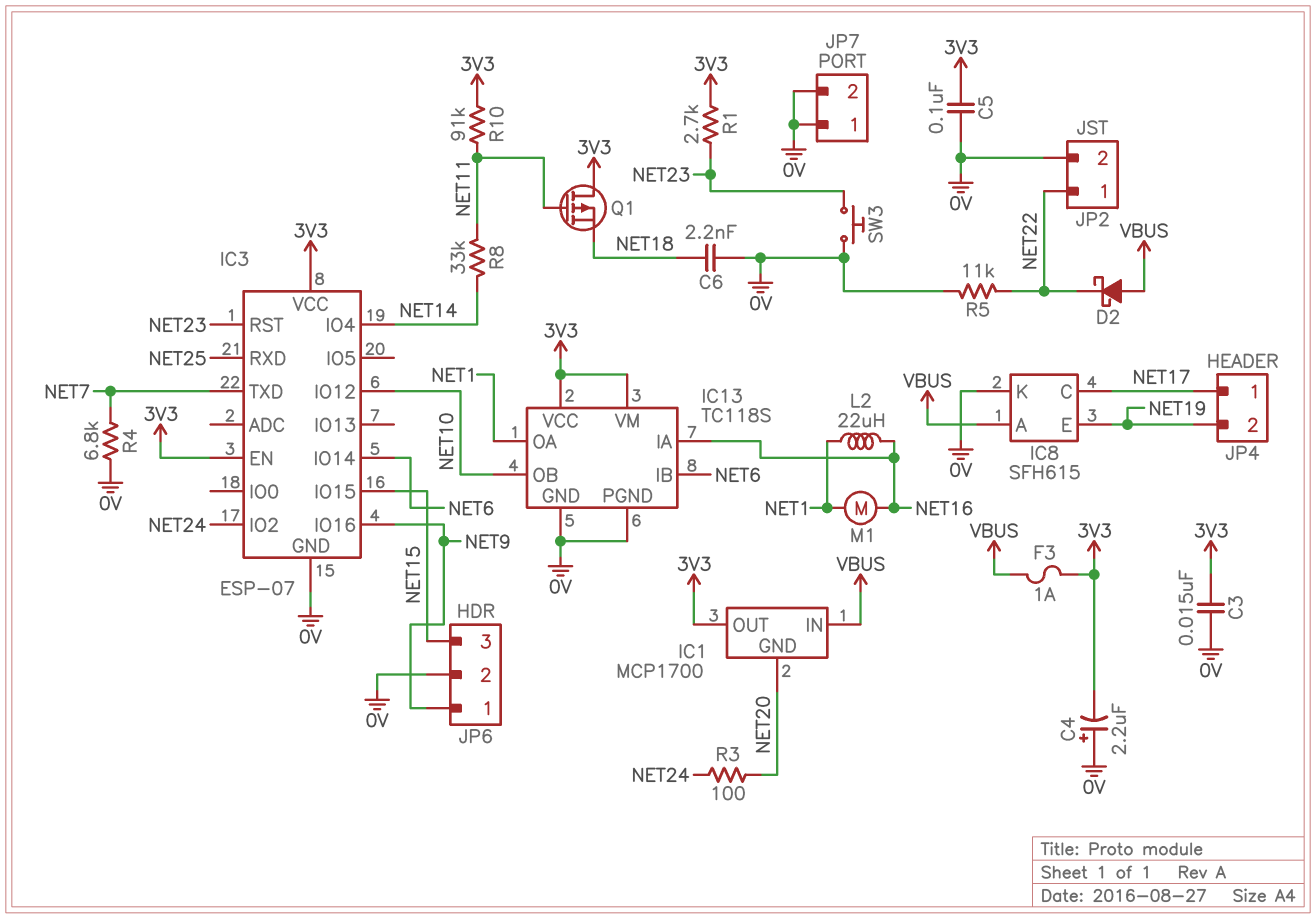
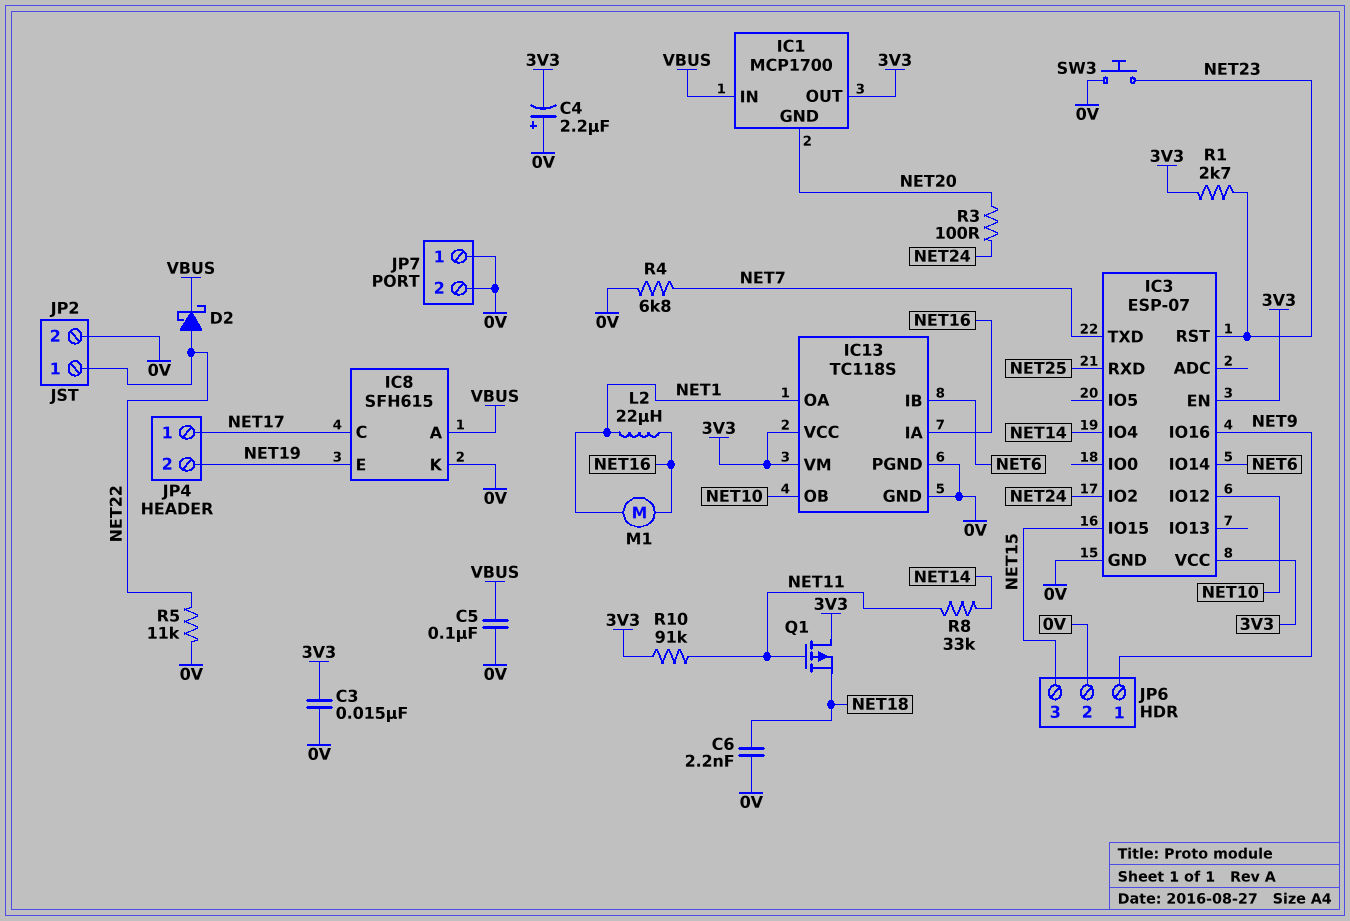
C5: 100nF (0V, 3V3) -> 100nF (0V, VBUS)
D2: schottky (A VBUS, K NET22) -> schottky (A NET22, K VBUS)
F3: 1A (3V3, VBUS) -> none

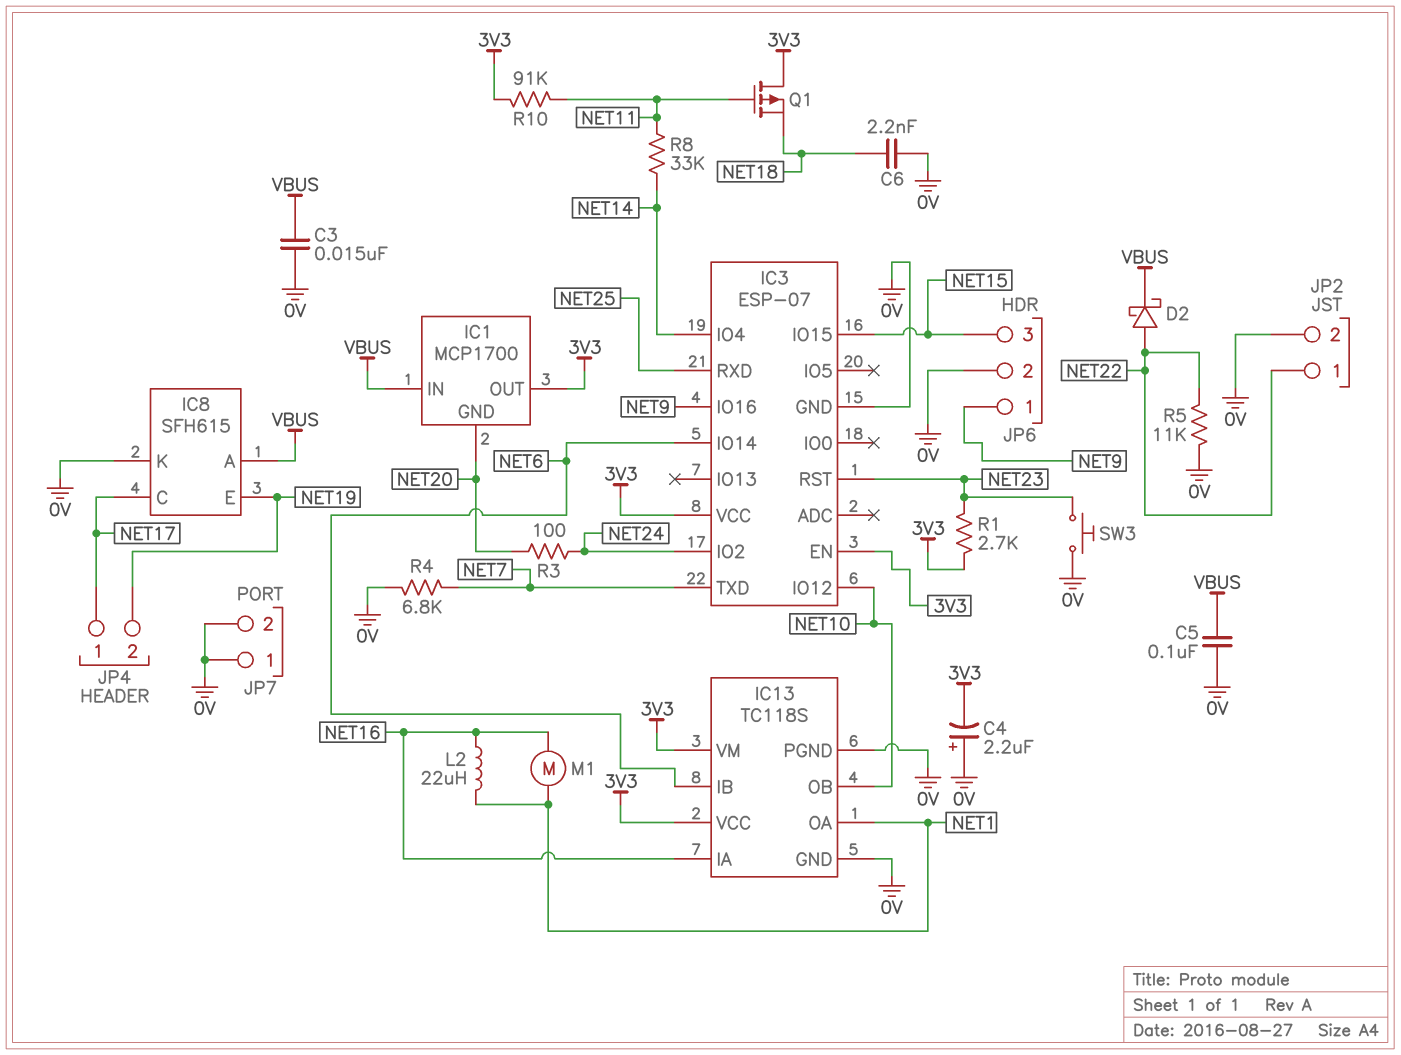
C3: 15nF (0V, 3V3) -> 15nF (0V, VBUS)

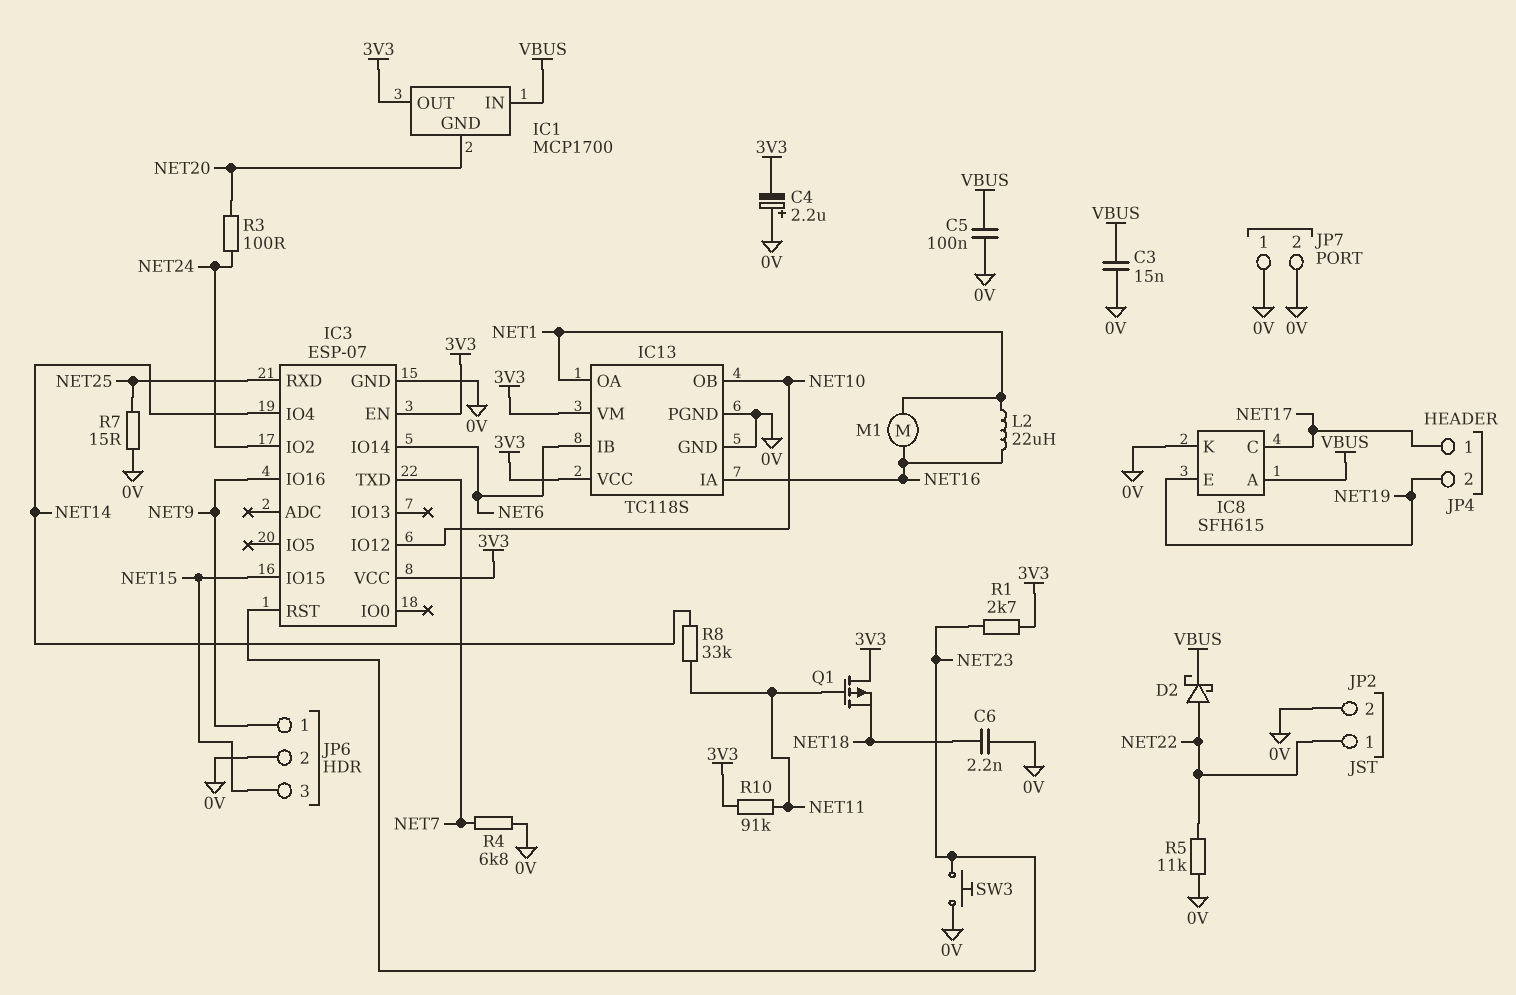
R7: none -> 15 (0V, NET25)

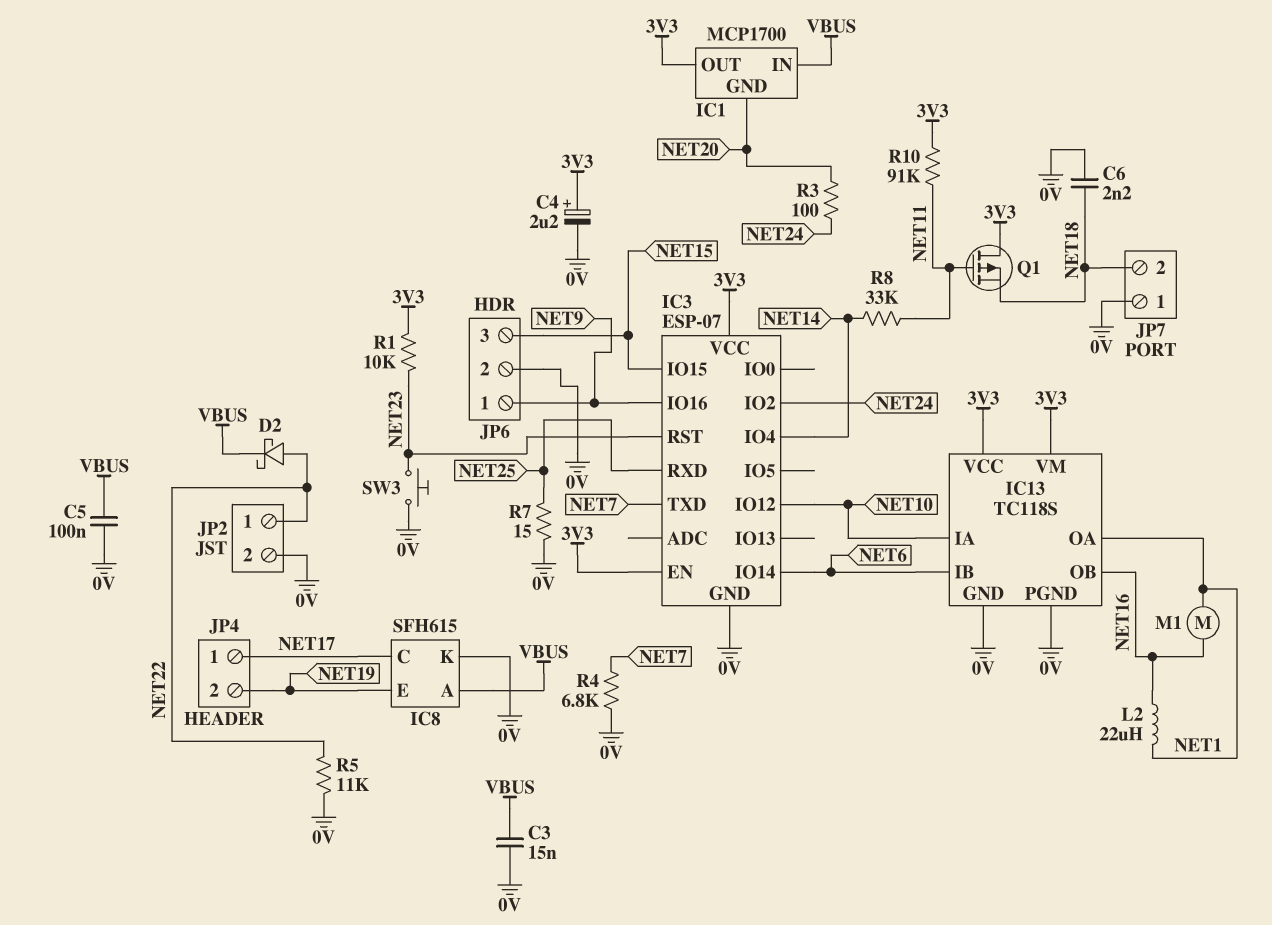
C4: 2.2uF (plus 0V, minus 3V3) -> 2.2uF (plus 3V3, minus 0V)
IC13 pin IA: NET16 -> NET10
IC13 pin OB: NET10 -> NET16
JP7 pin 2: 0V -> NET18
R1: 2.7k (3V3, NET23) -> 10k (3V3, NET23)

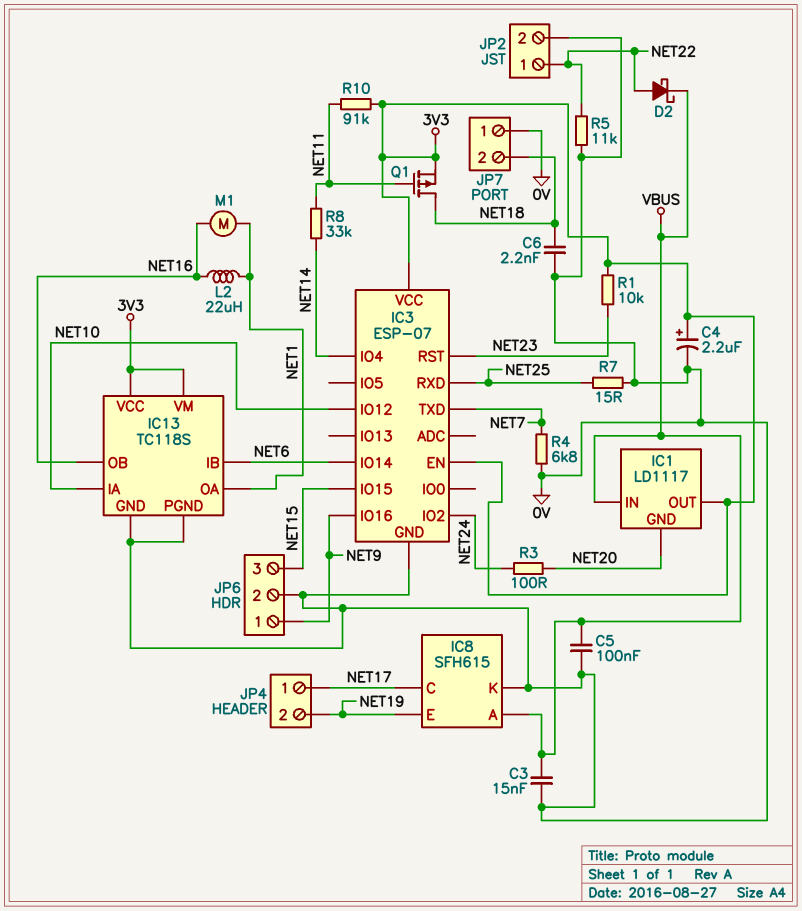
IC1: MCP1700 -> LD1117
Q1: PMOS (G NET11, D 3V3, S NET18) -> PMOS (G NET11, D NET18, S 3V3)
SW3: button (0V, NET23) -> none

